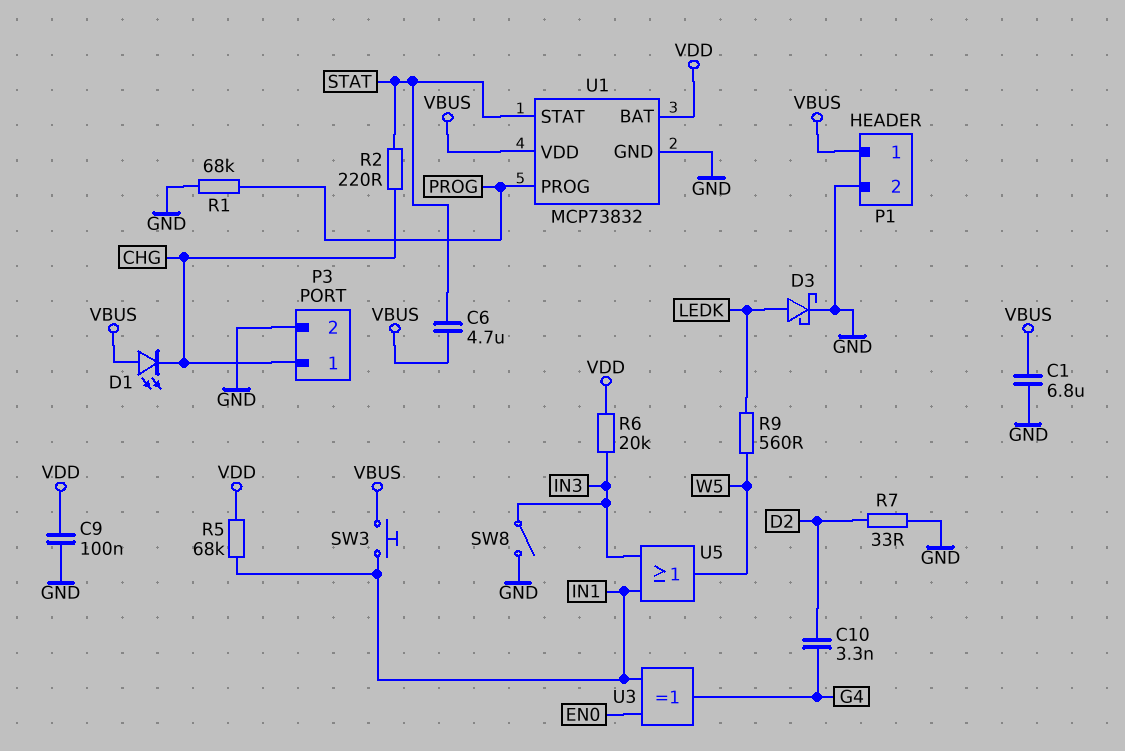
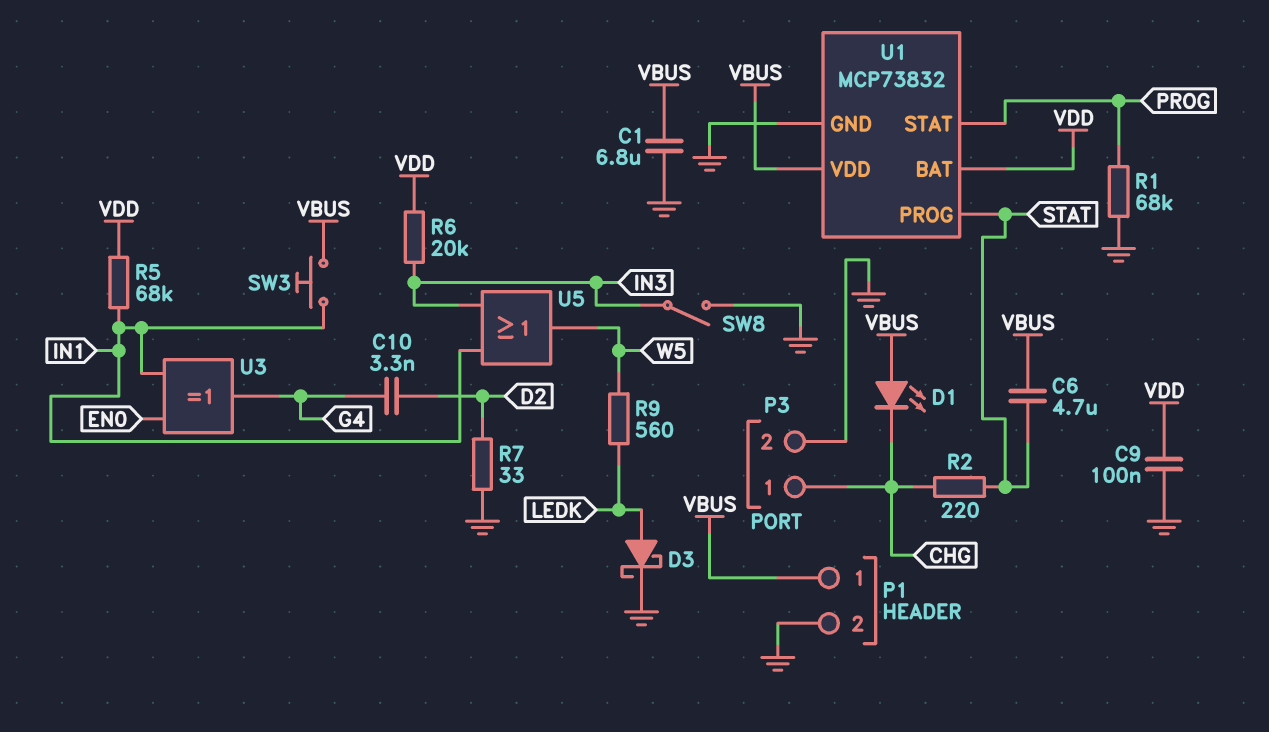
U1 pin PROG: PROG -> STAT
U1 pin STAT: STAT -> PROG

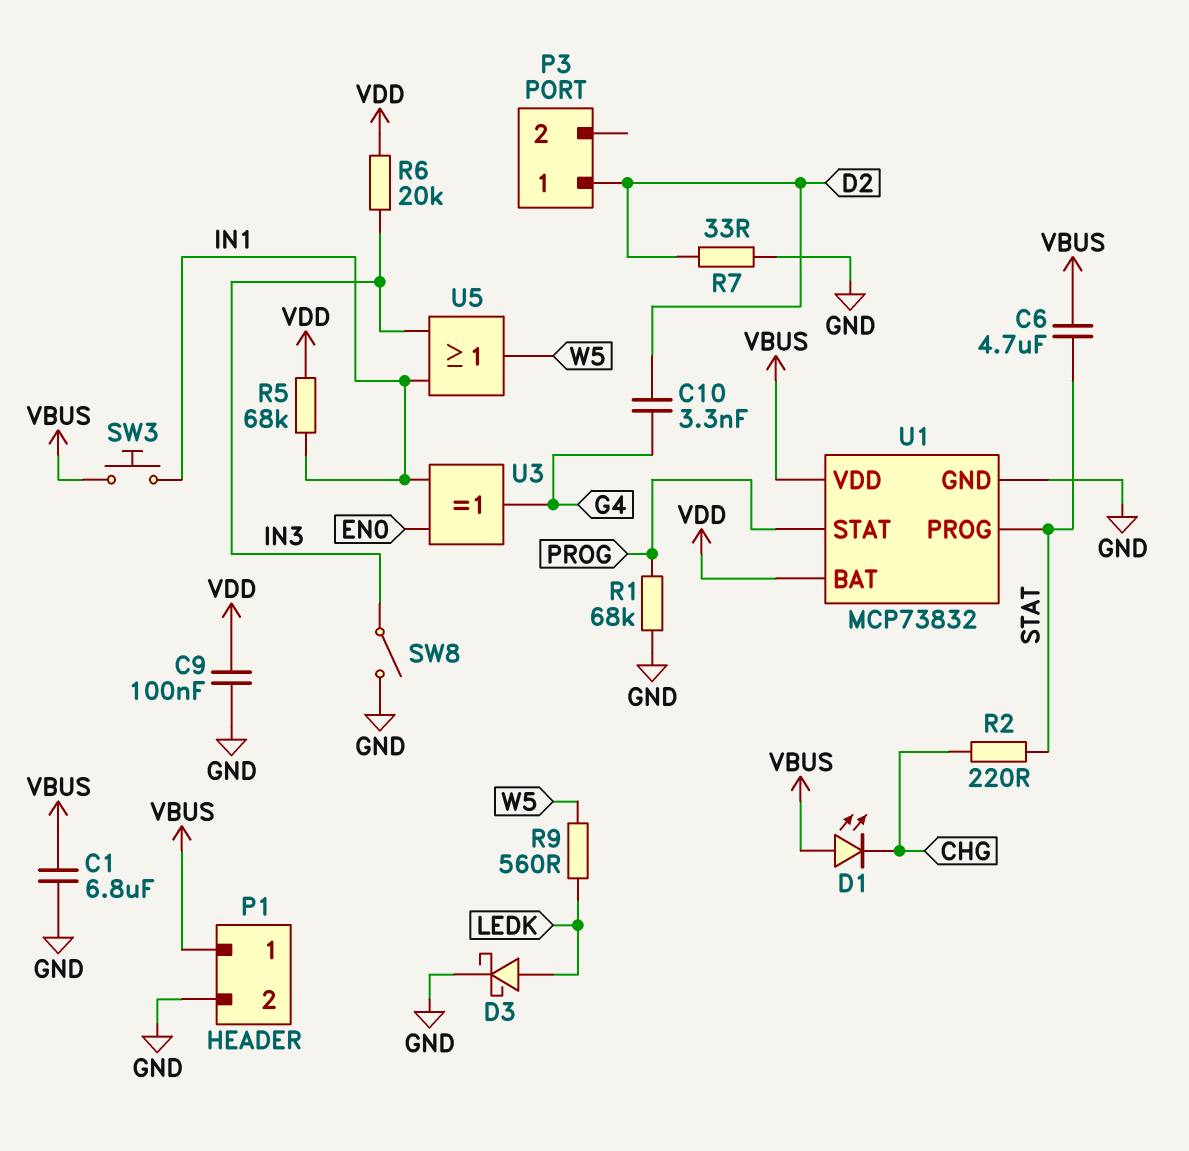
P3 pin 1: CHG -> D2
P3 pin 2: GND -> none

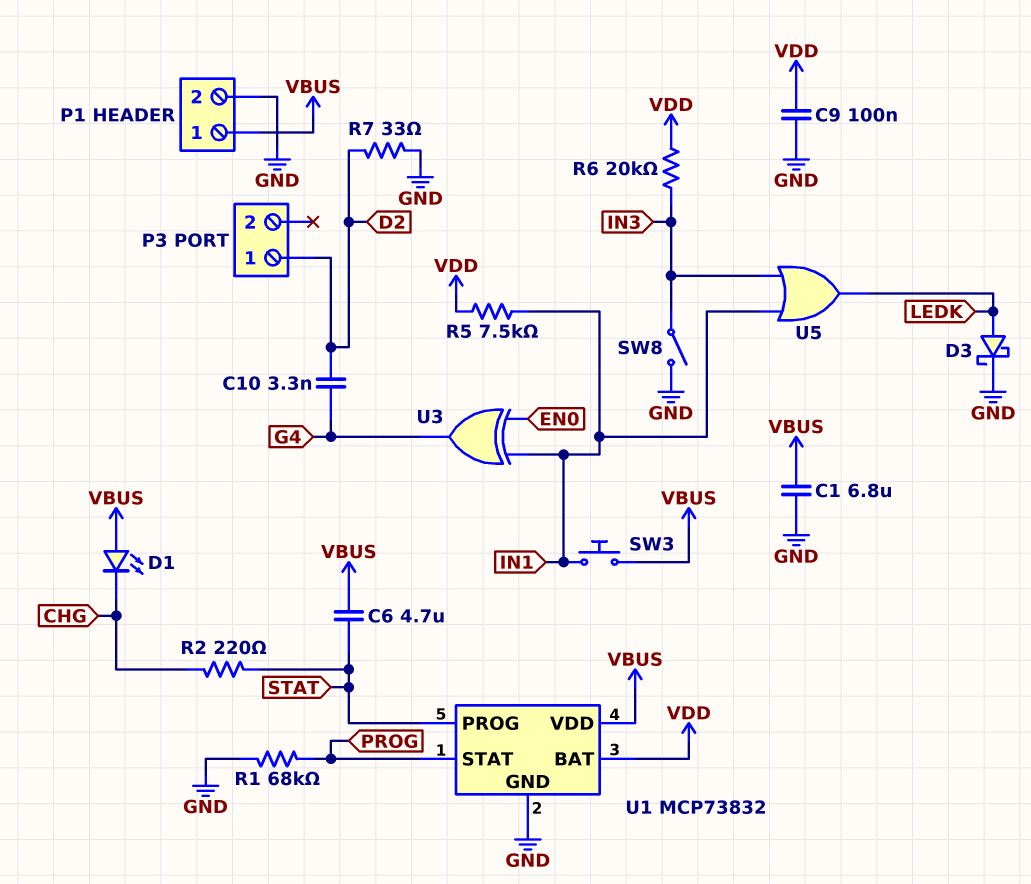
R5: 68k (IN1, VDD) -> 7.5k (IN1, VDD)
R9: 560 (LEDK, W5) -> none
U5: OR (in IN1, in IN3, out W5) -> OR (in IN1, in IN3, out LEDK)

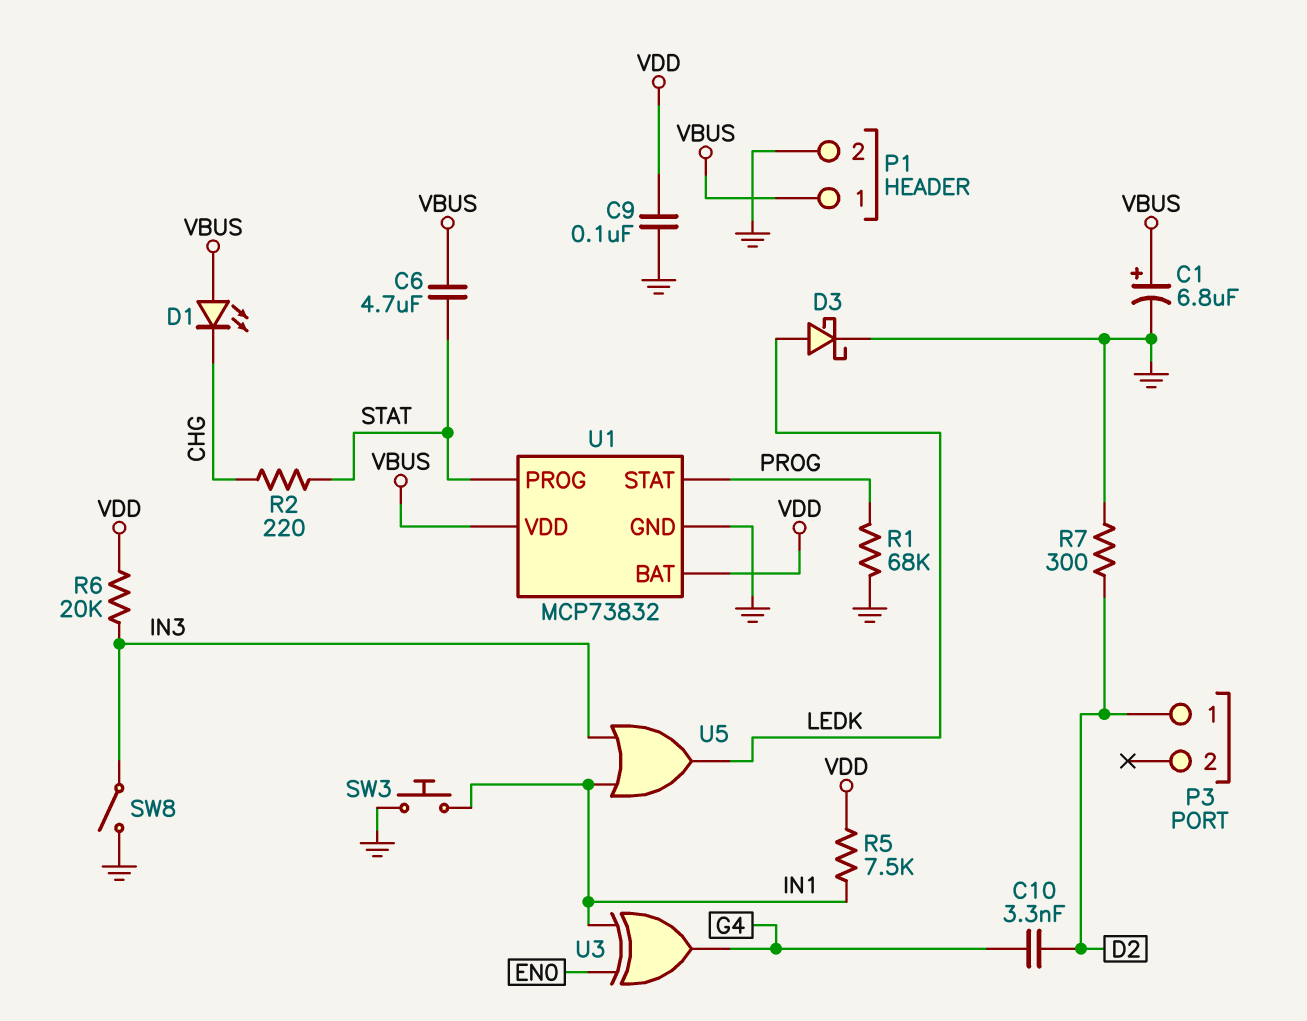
C1: 6.8uF (GND, VBUS) -> 6.8uF (plus VBUS, minus GND)
R7: 33 (D2, GND) -> 300 (D2, GND)
SW3: button (IN1, VBUS) -> button (GND, IN1)

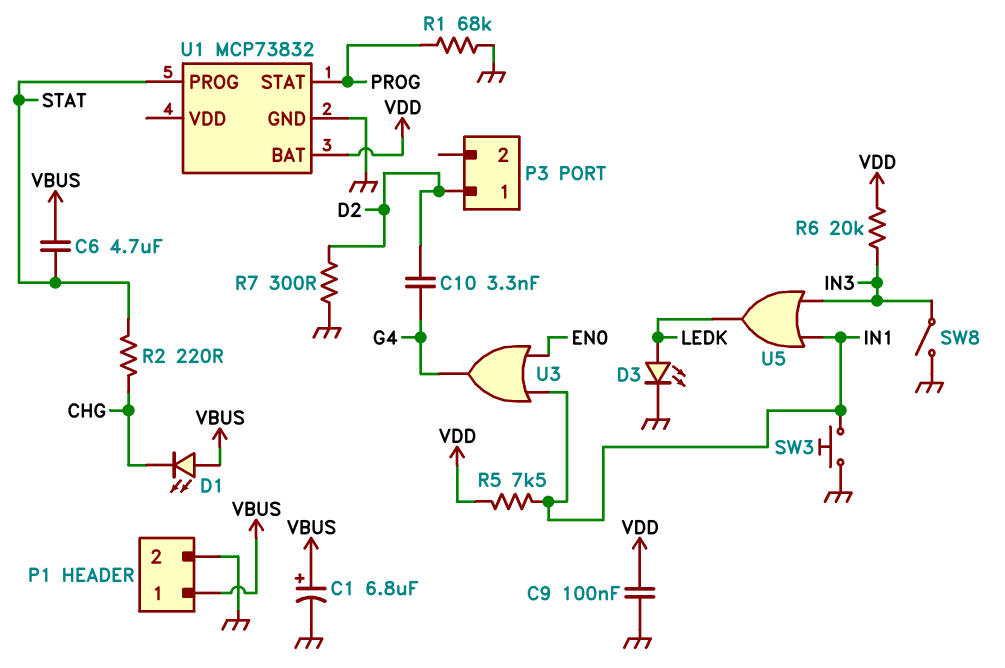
D3: schottky (A LEDK, K GND) -> LED (A LEDK, K GND)
U1 pin VDD: VBUS -> none
U3: XOR (in EN0, in IN1, out G4) -> OR (in EN0, in IN1, out G4)

